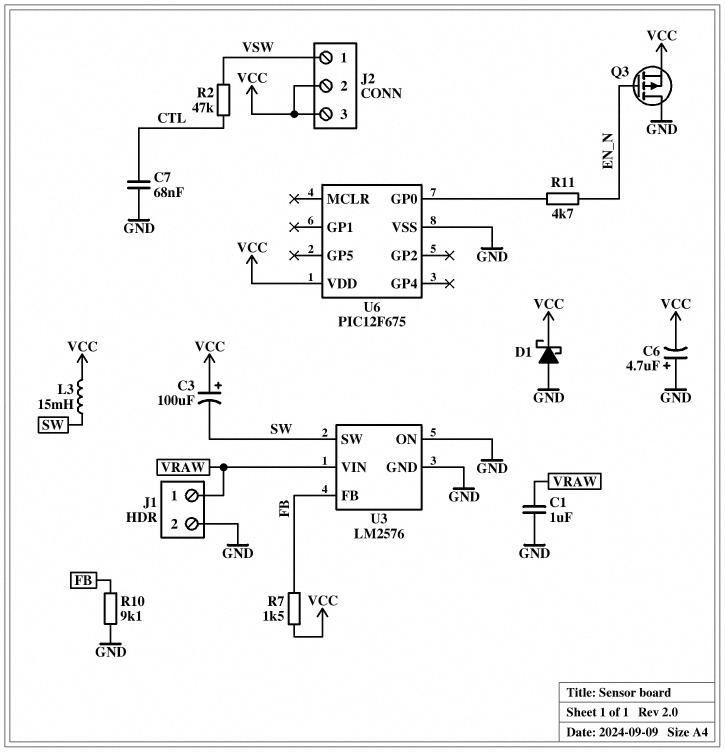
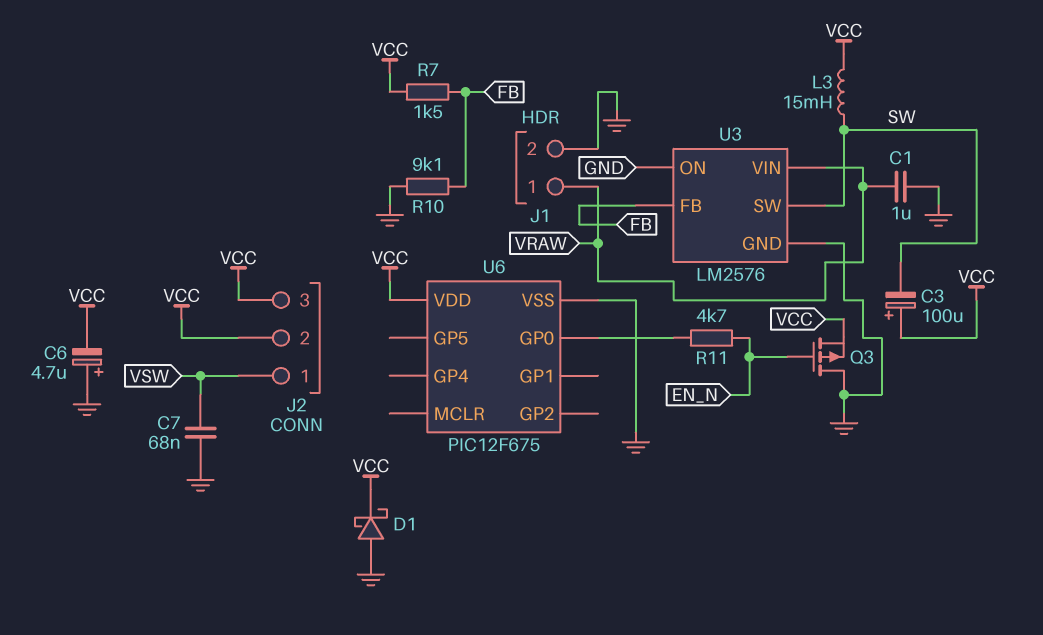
C7: 68nF (CTL, GND) -> 68nF (GND, VSW)
R2: 47k (CTL, VSW) -> none

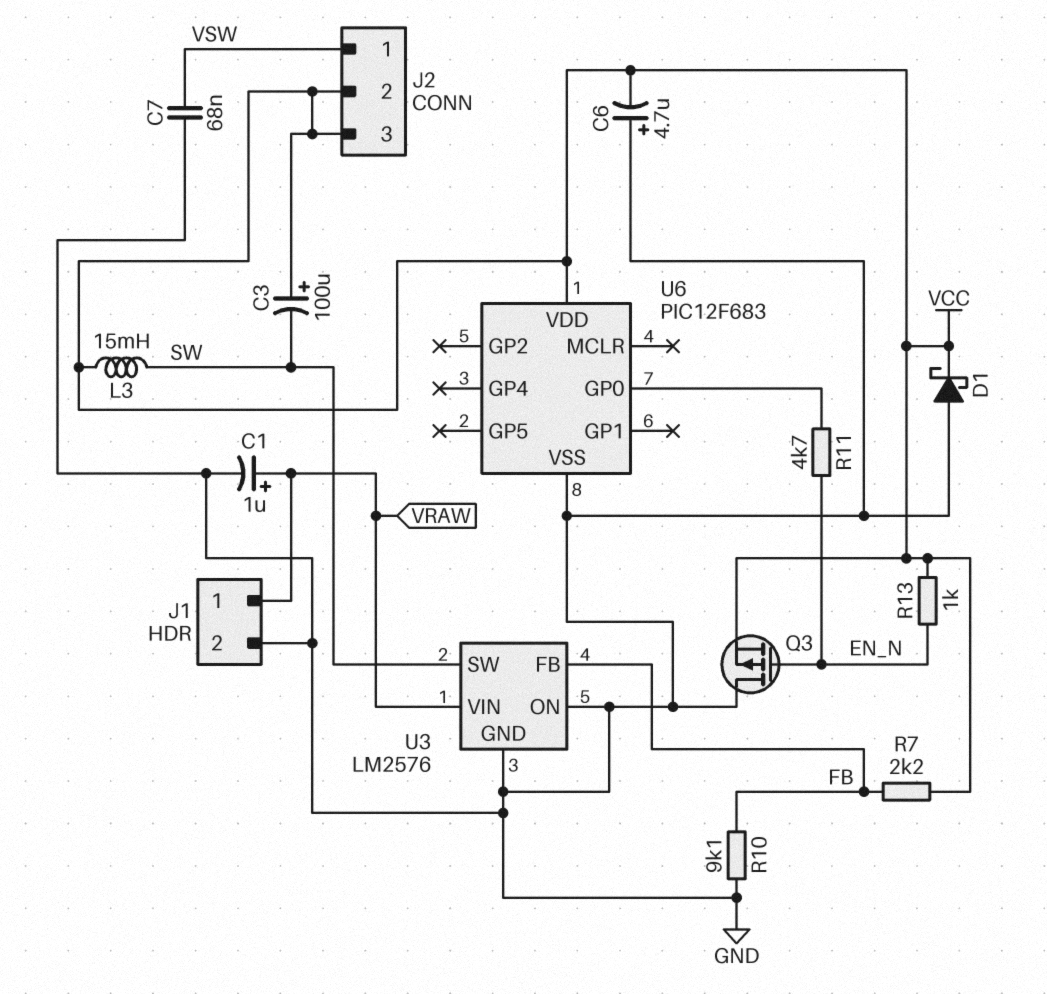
C1: 1uF (GND, VRAW) -> 1uF (plus VRAW, minus GND)
R7: 1.5k (FB, VCC) -> 2.2k (FB, VCC)
R13: none -> 1k (EN_N, VCC)
U6: PIC12F675 -> PIC12F683

